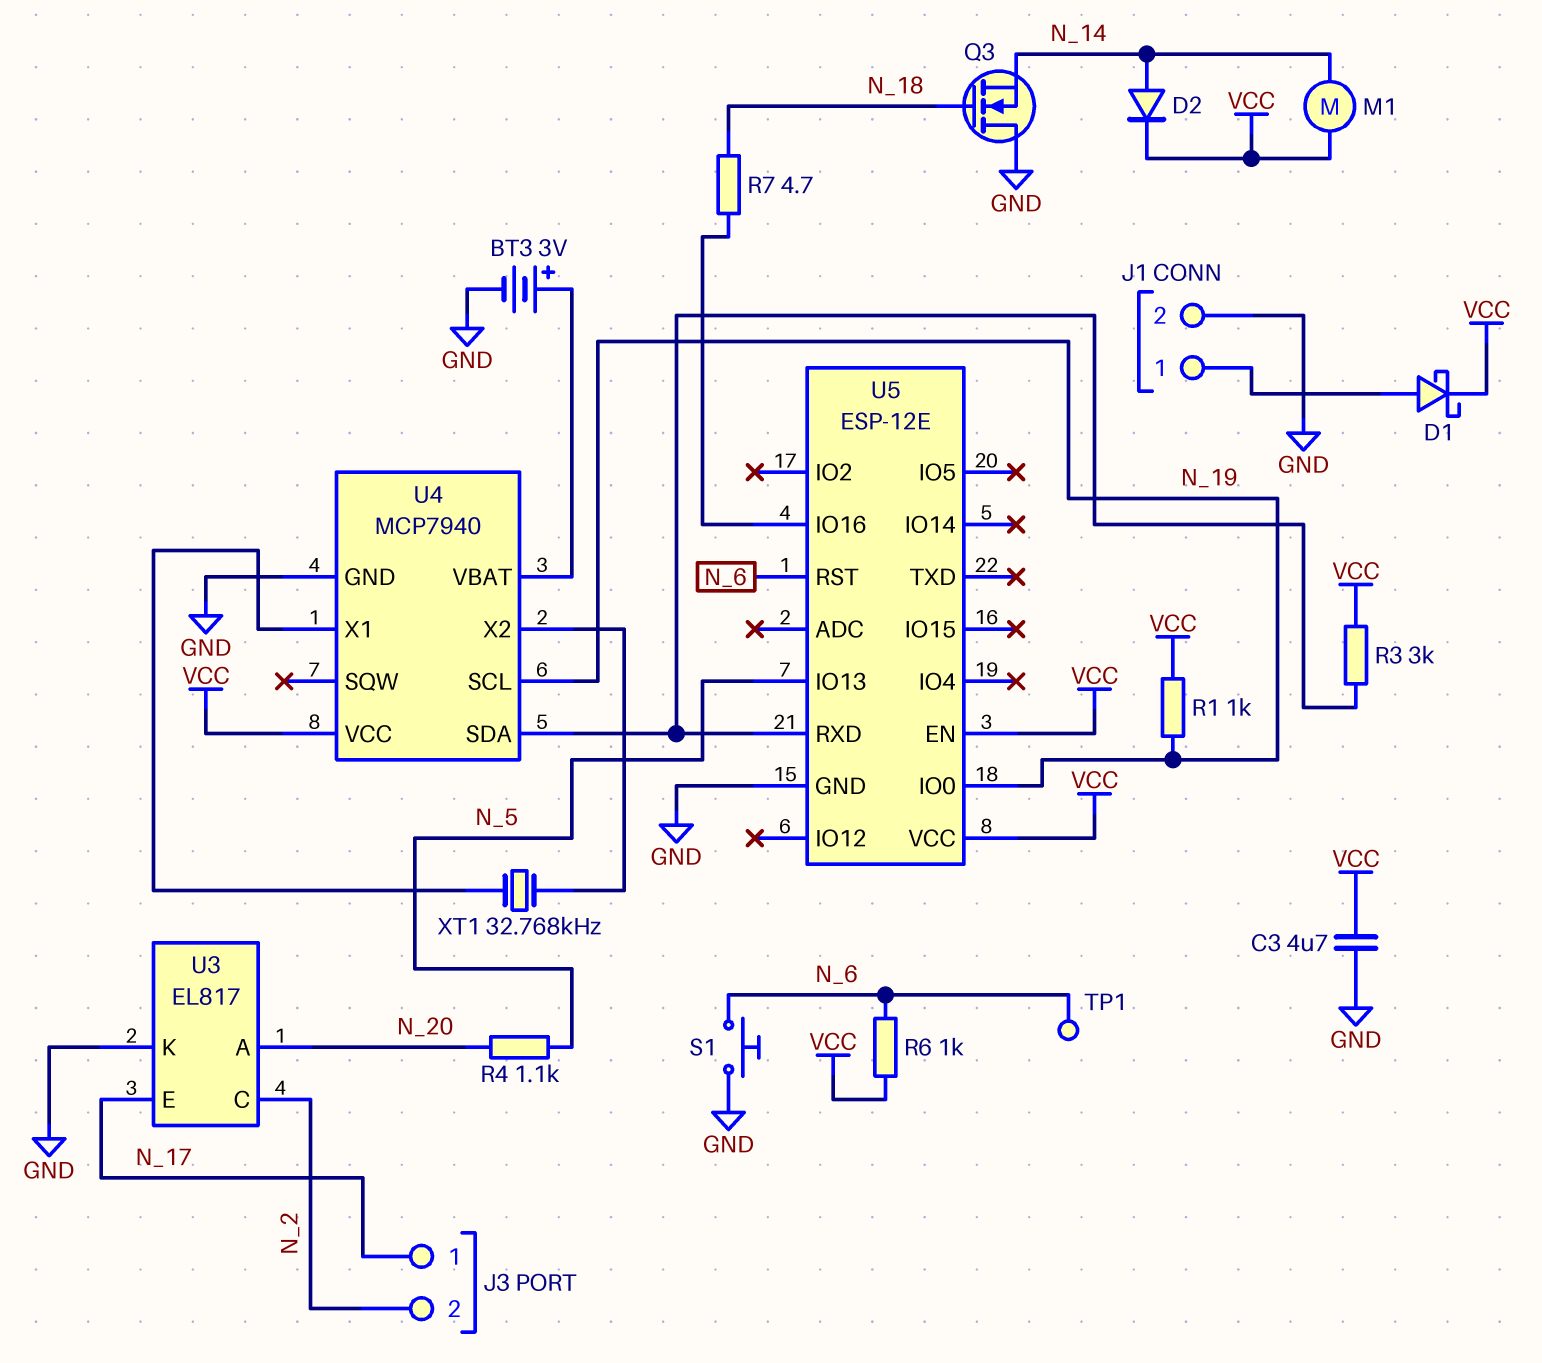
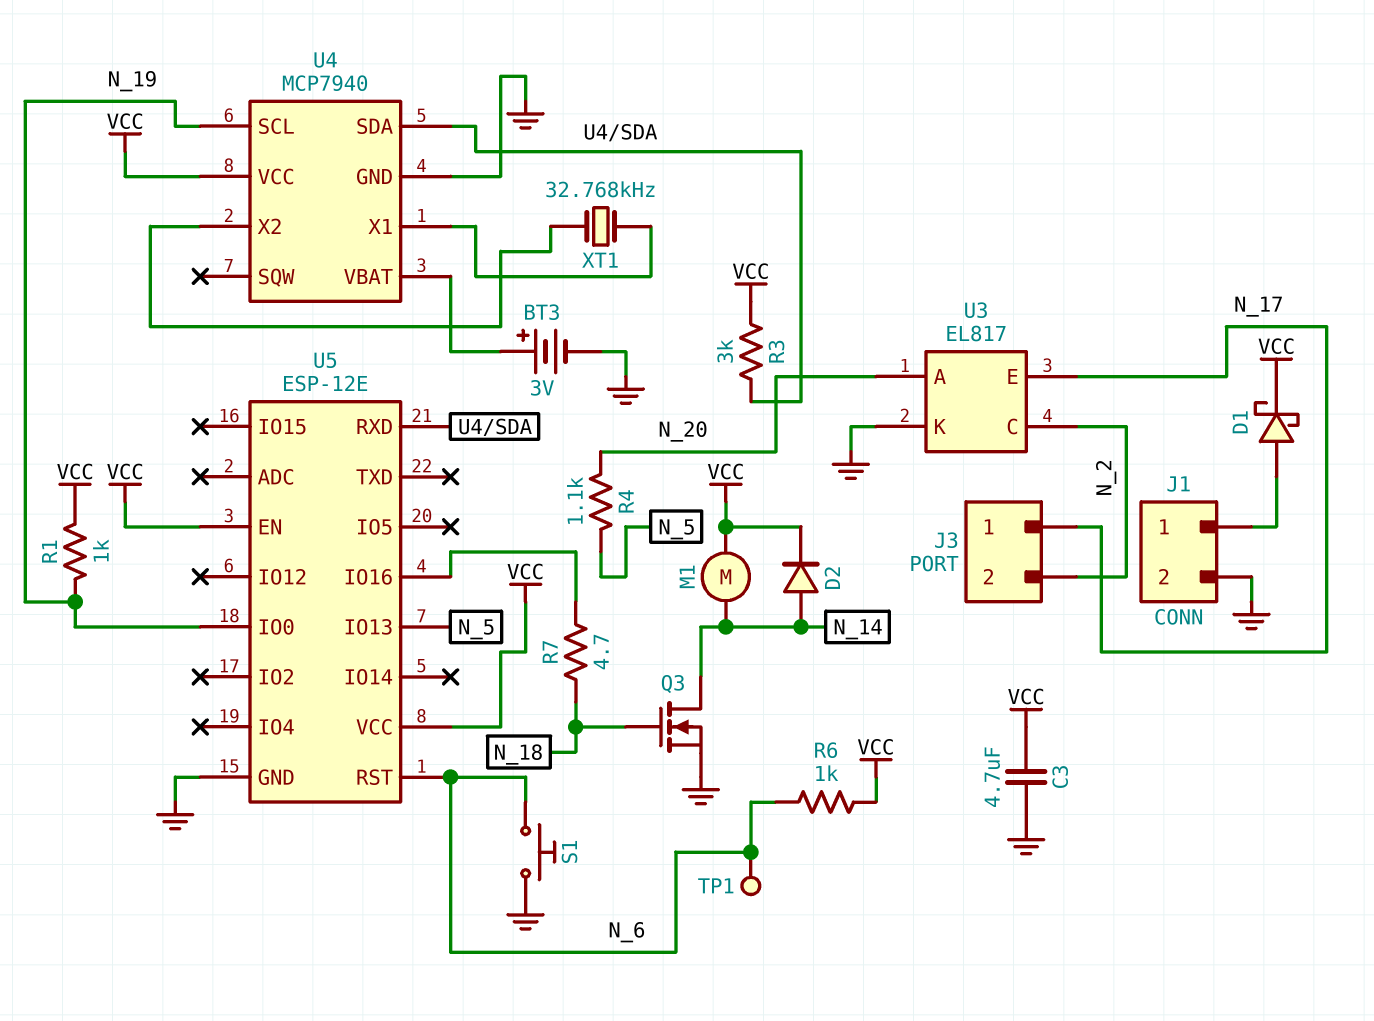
Q3: NMOS (G N_18, D GND, S N_14) -> NMOS (G N_18, D N_14, S GND)

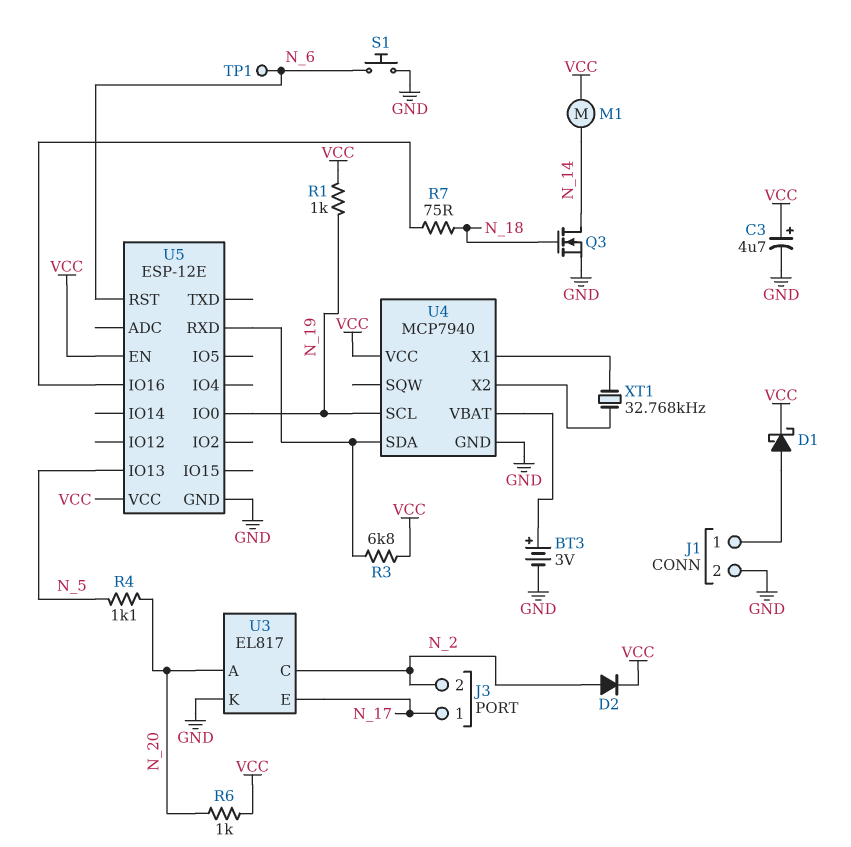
C3: 4.7uF (GND, VCC) -> 4.7uF (plus VCC, minus GND)
D2: diode (A N_14, K VCC) -> diode (A N_2, K VCC)
R3: 3k (U4/SDA, VCC) -> 6.8k (U4/SDA, VCC)
R6: 1k (N_6, VCC) -> 1k (N_20, VCC)
R7: 4.7 (N_18, U5/IO16) -> 75 (N_18, U5/IO16)

